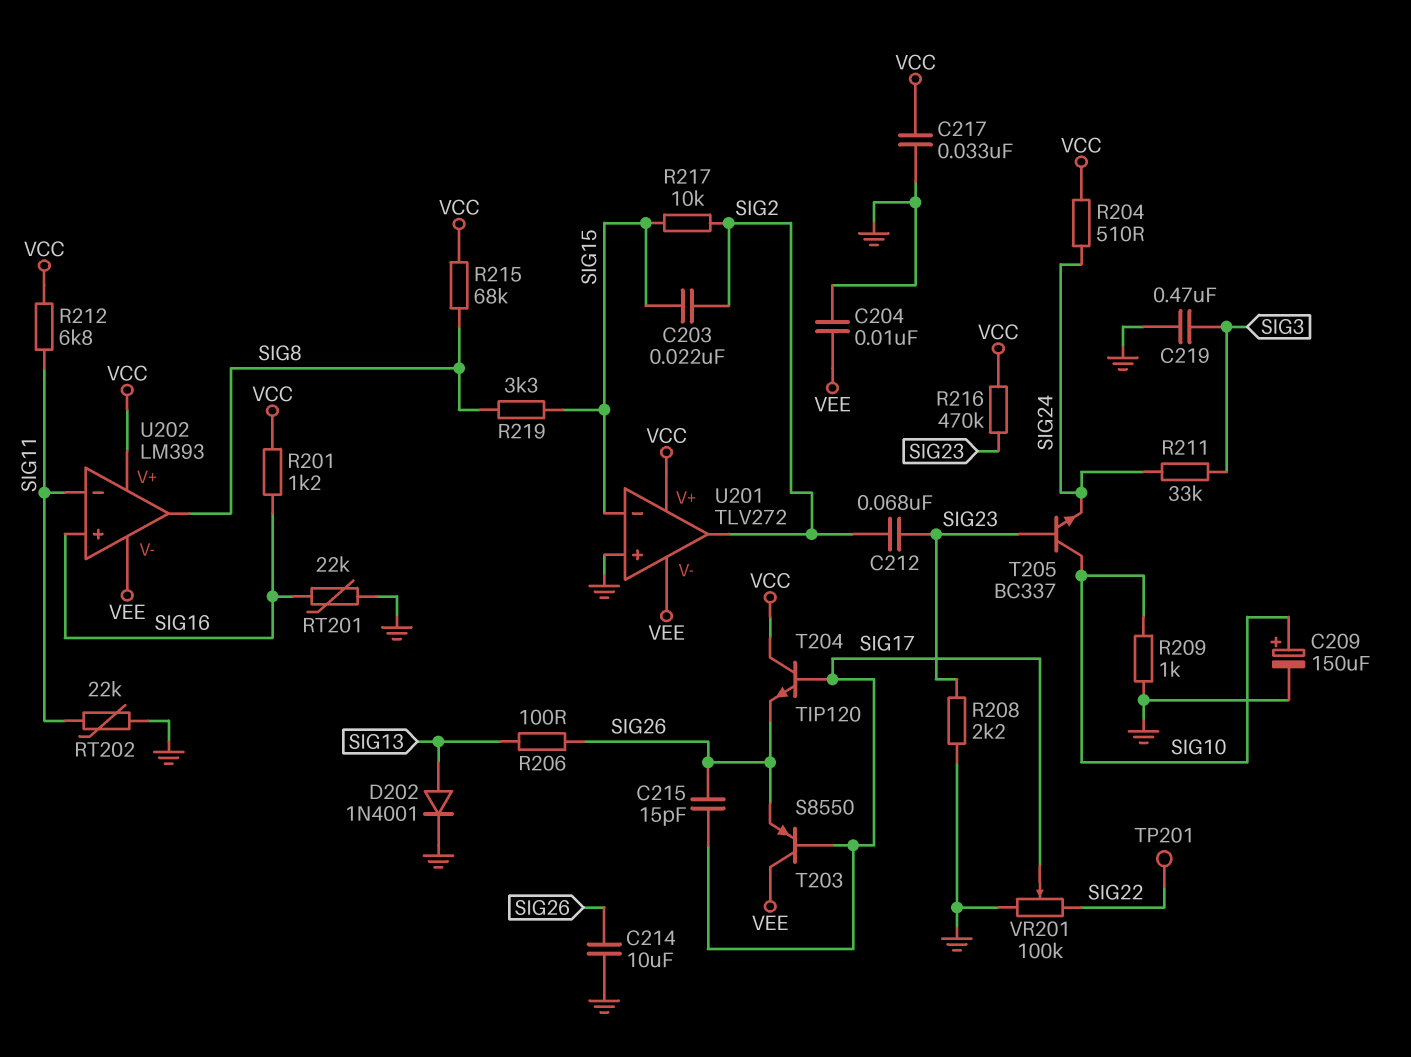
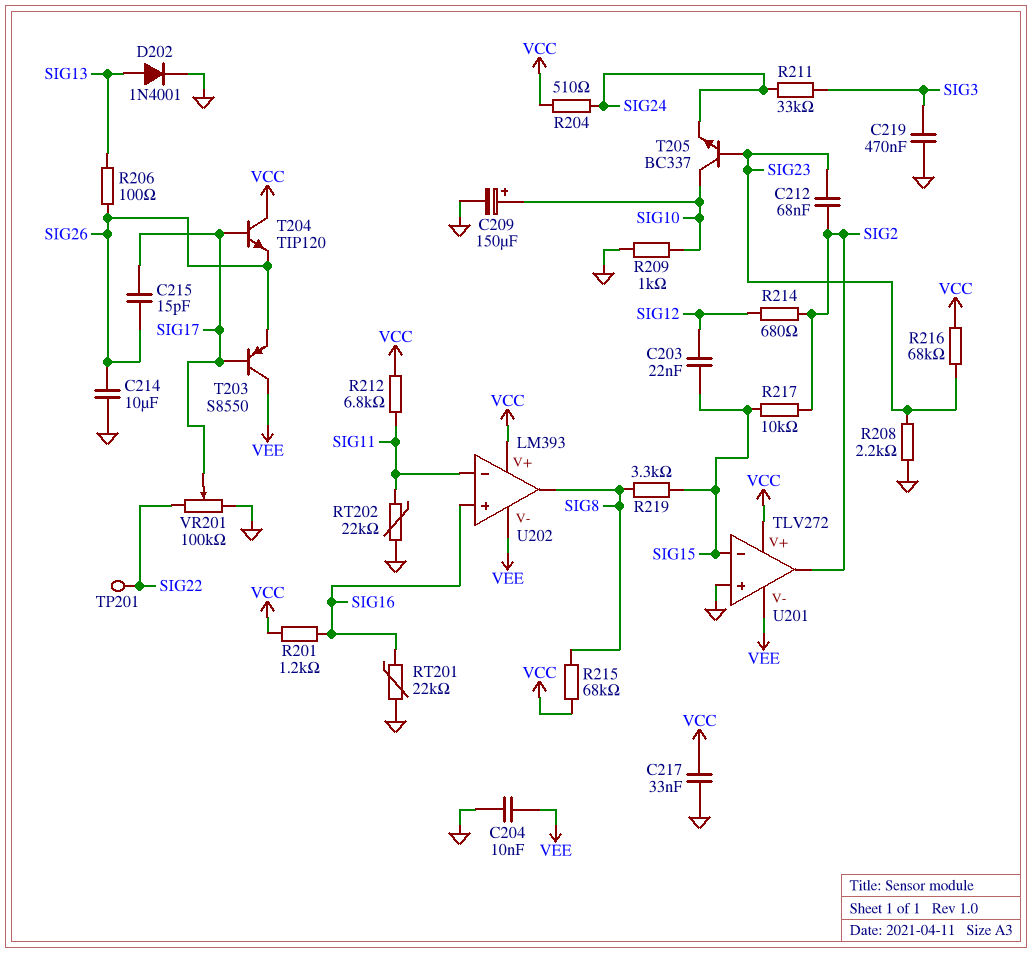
C203: 22nF (SIG2, SIG15) -> 22nF (SIG12, SIG15)
R214: none -> 680 (SIG2, SIG12)
R216: 470k (SIG23, VCC) -> 68k (SIG23, VCC)

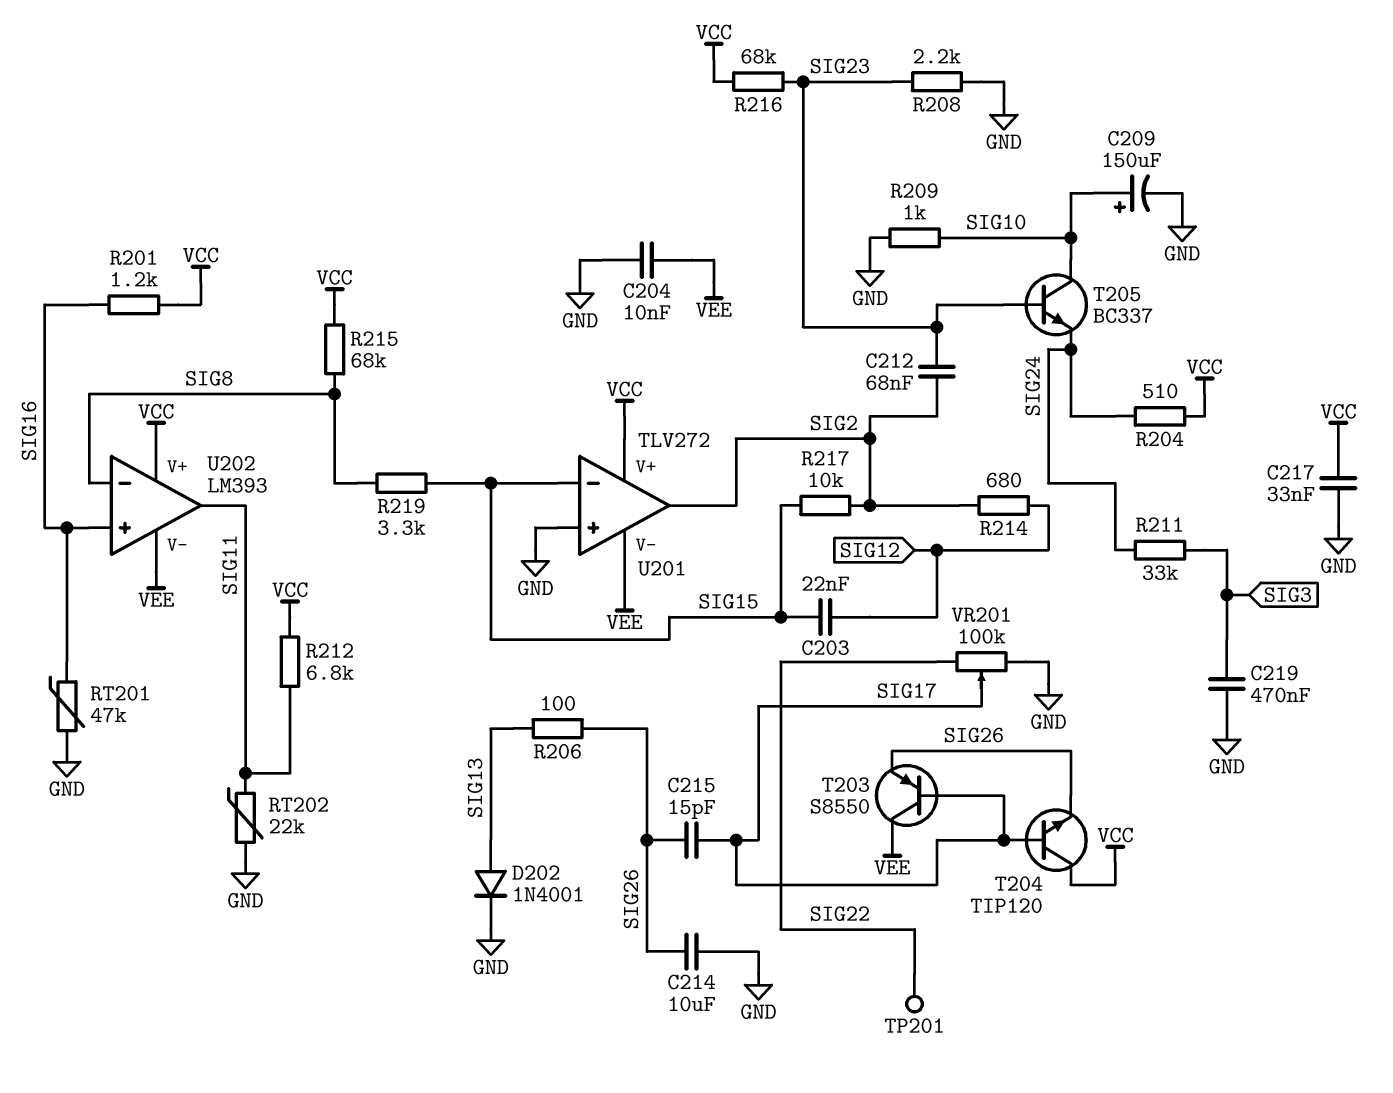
RT201: 22k (GND, SIG16) -> 47k (GND, SIG16)
U202 pin in-: SIG11 -> SIG8
U202 pin out: SIG8 -> SIG11

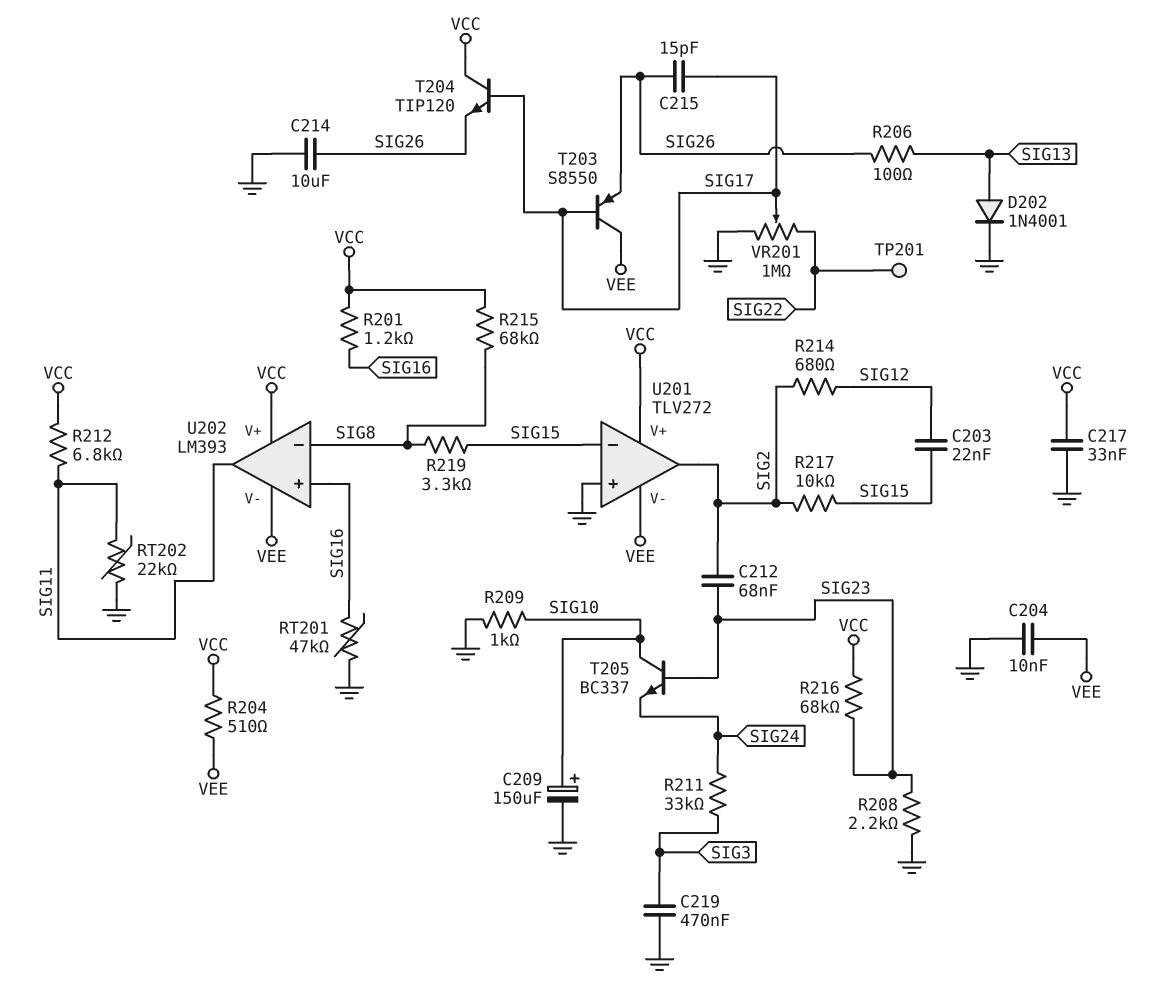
R204: 510 (SIG24, VCC) -> 510 (VCC, VEE)
VR201: 100k (GND, SIG22, wiper SIG17) -> 1M (GND, SIG22, wiper SIG17)

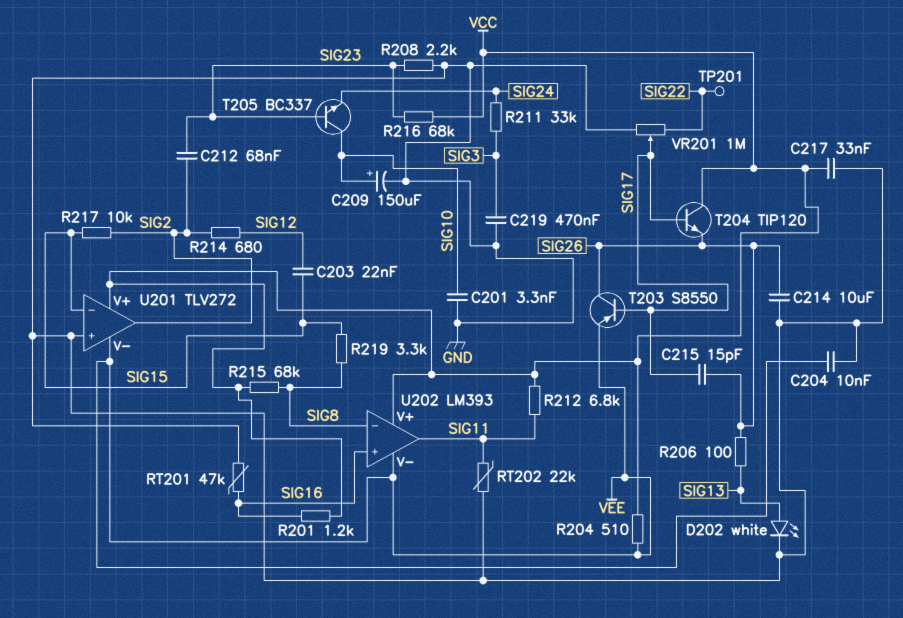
C201: none -> 3.3nF (GND, SIG10)
D202: diode 1N4001 (A SIG13, K GND) -> LED white (A SIG13, K GND)
R209: 1k (GND, SIG10) -> none
T203: PNP S8550 (B SIG17, C VEE, E SIG26) -> PNP S8550 (B SIG17, C SIG26, E VEE)

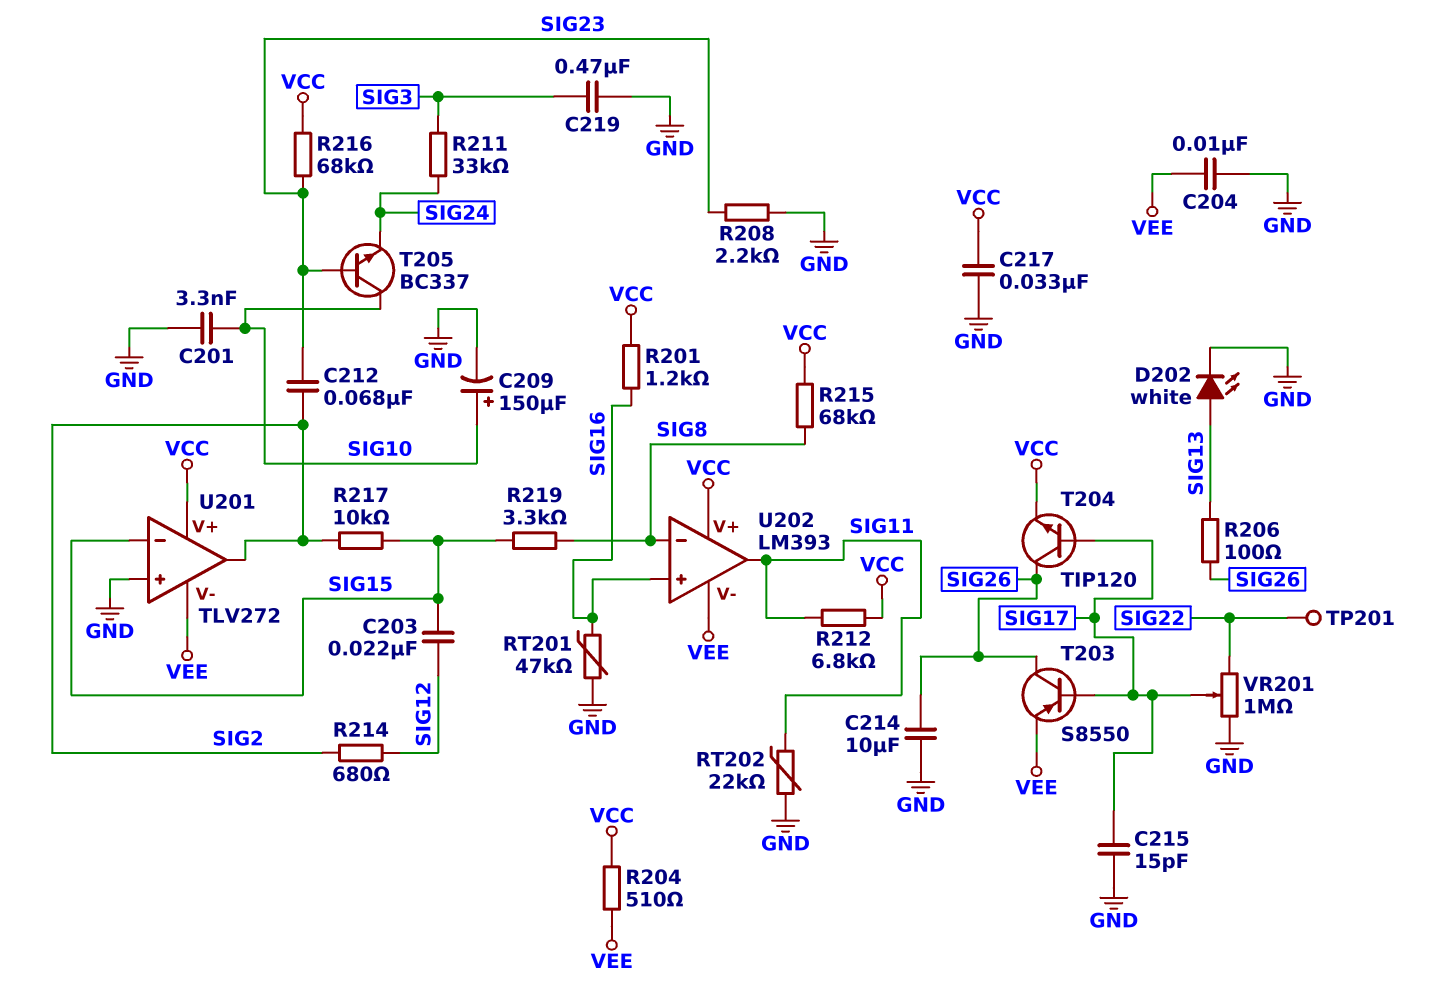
C215: 15pF (SIG17, SIG26) -> 15pF (GND, SIG17)
T204: NPN TIP120 (B SIG17, C VCC, E SIG26) -> NPN TIP120 (B SIG17, C SIG26, E VCC)

